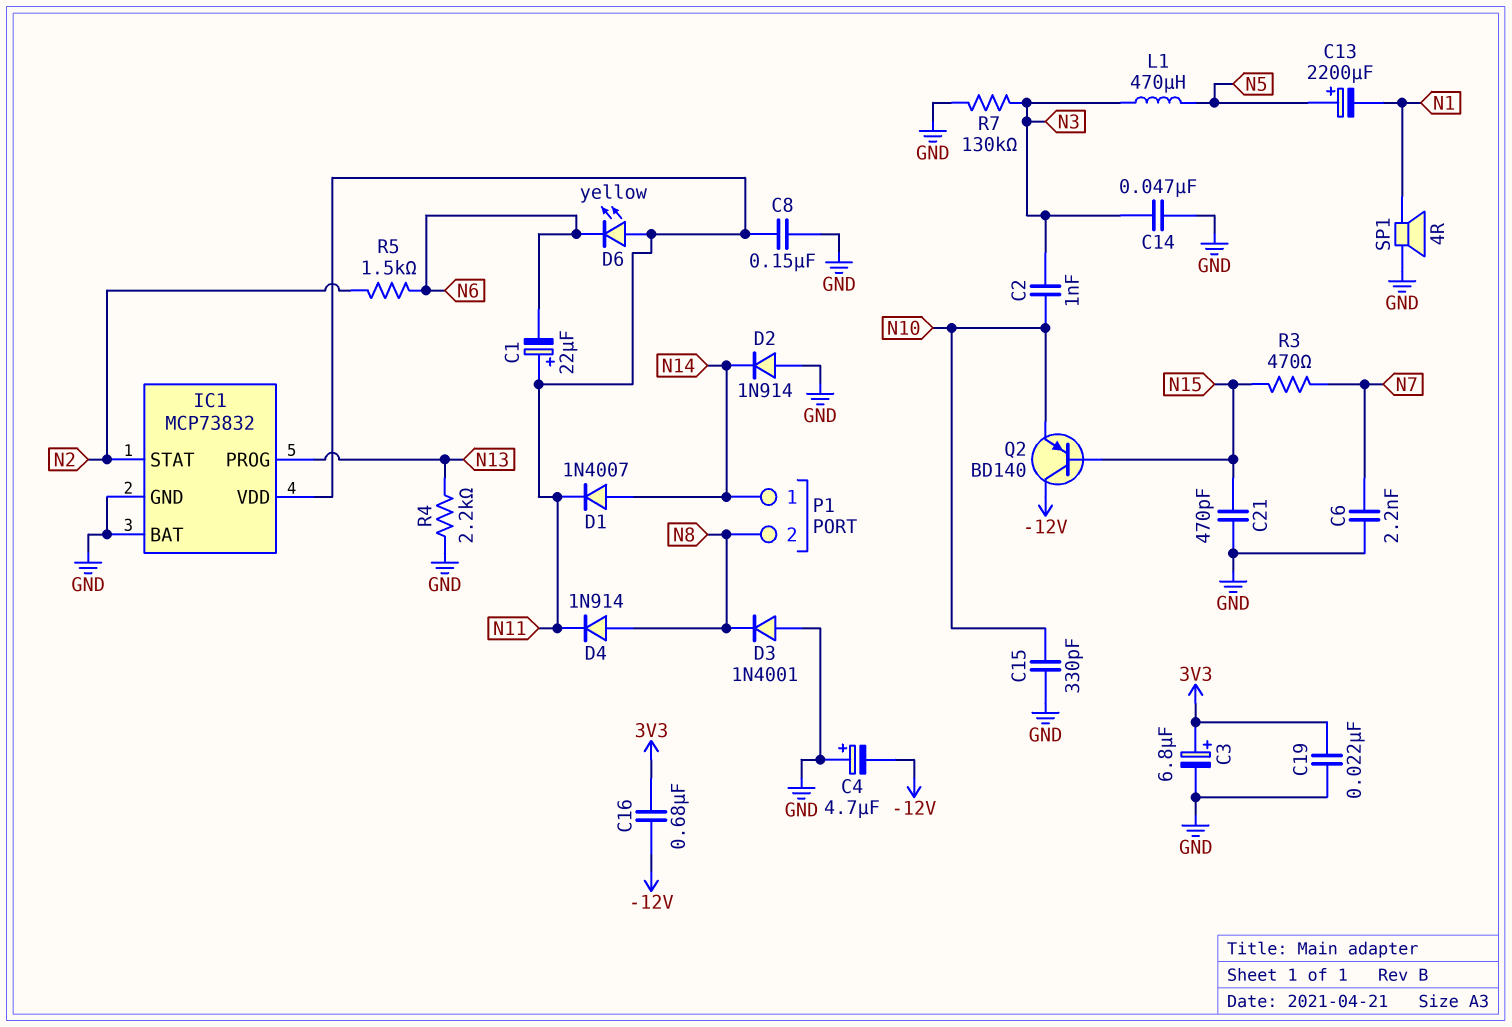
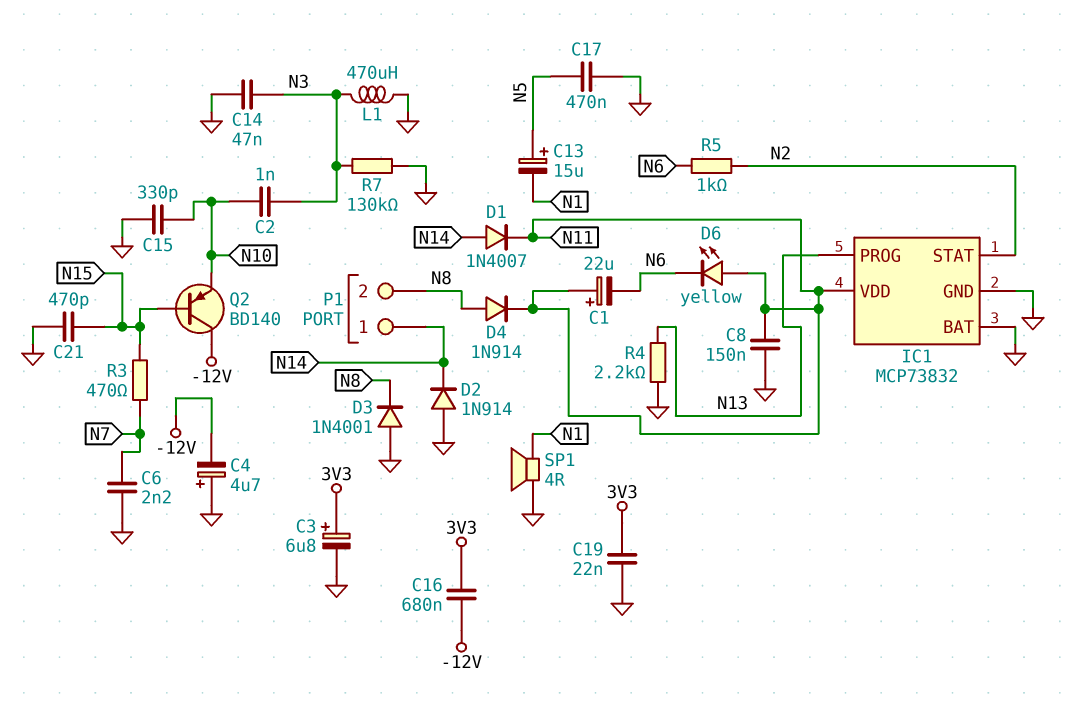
C13: 2200uF (plus N5, minus N1) -> 15uF (plus N5, minus N1)
C17: none -> 470nF (GND, N5)
L1: 470uH (N3, N5) -> 470uH (GND, N3)
R5: 1.5k (N2, N6) -> 1k (N2, N6)

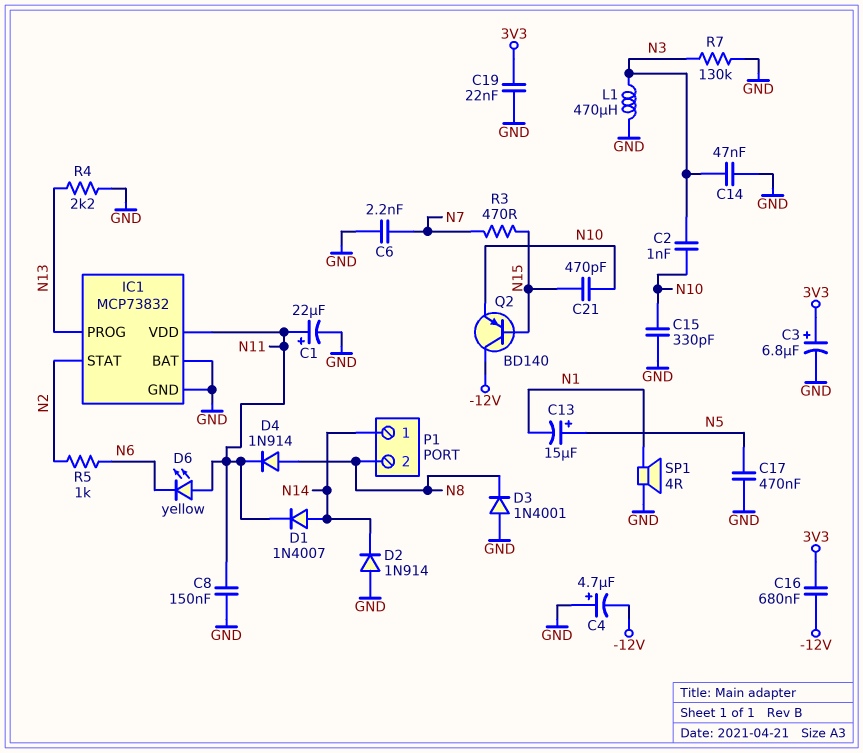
C1: 22uF (plus N11, minus N6) -> 22uF (plus N11, minus GND)
C21: 470pF (GND, N15) -> 470pF (N10, N15)

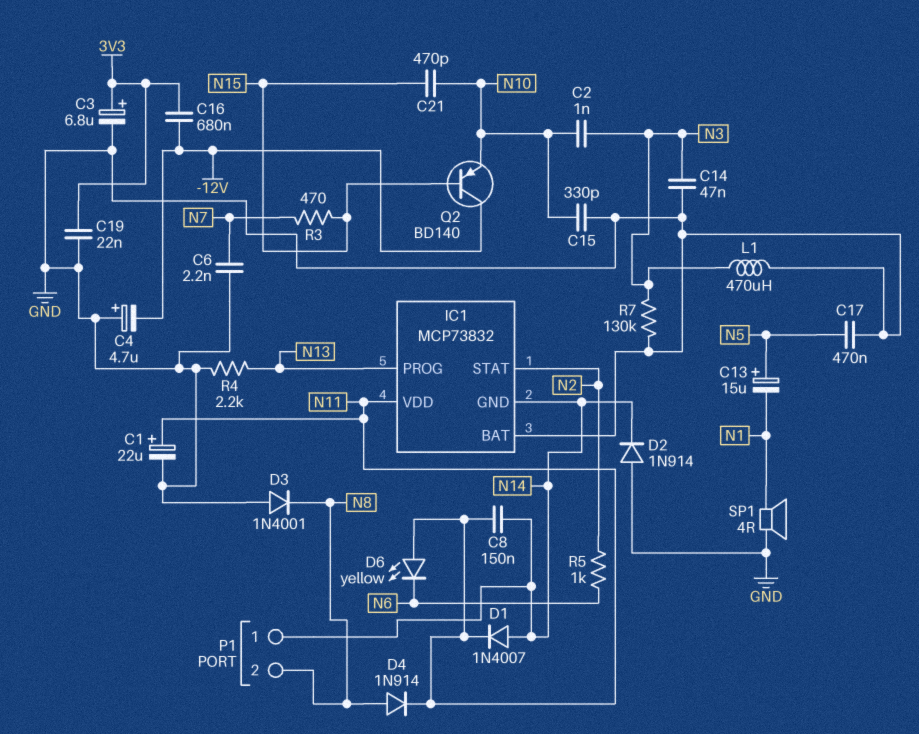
C8: 150nF (GND, N11) -> 150nF (N11, N14)
IC1 pin GND: GND -> N14

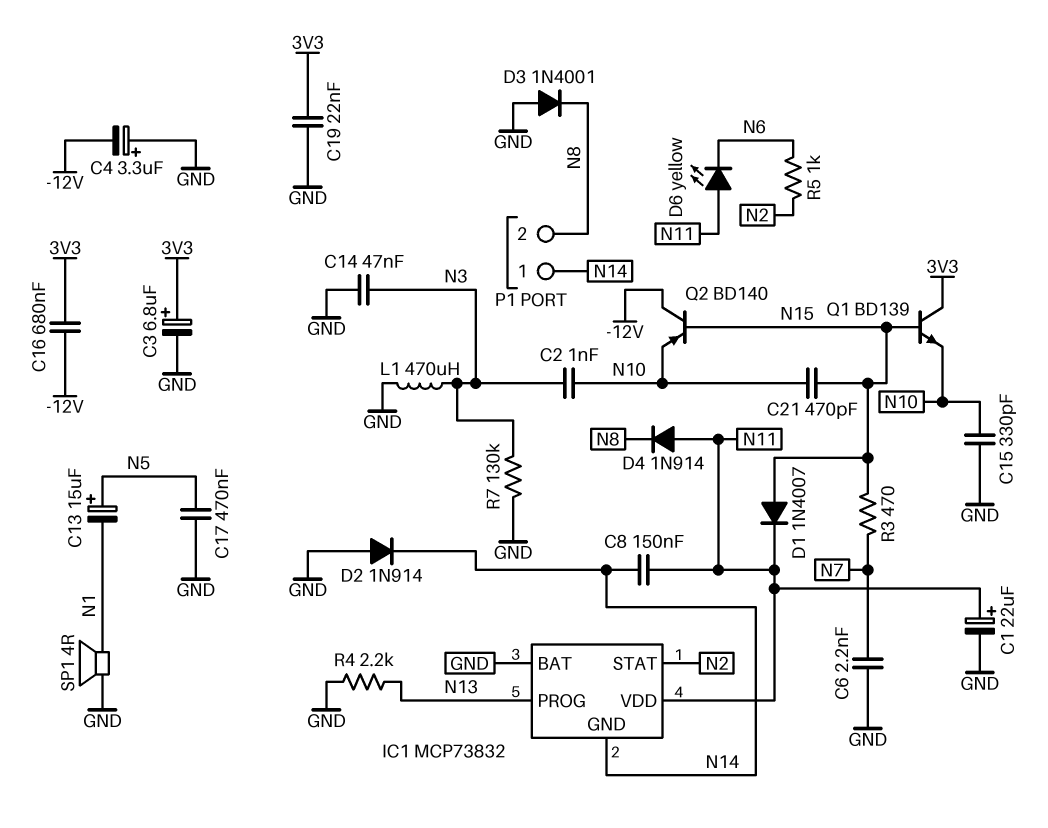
C4: 4.7uF (plus GND, minus -12V) -> 3.3uF (plus GND, minus -12V)
D1: diode 1N4007 (A N14, K N11) -> diode 1N4007 (A N15, K N11)
D4: diode 1N914 (A N8, K N11) -> diode 1N914 (A N11, K N8)
Q1: none -> NPN BD139 (B N15, C 3V3, E N10)

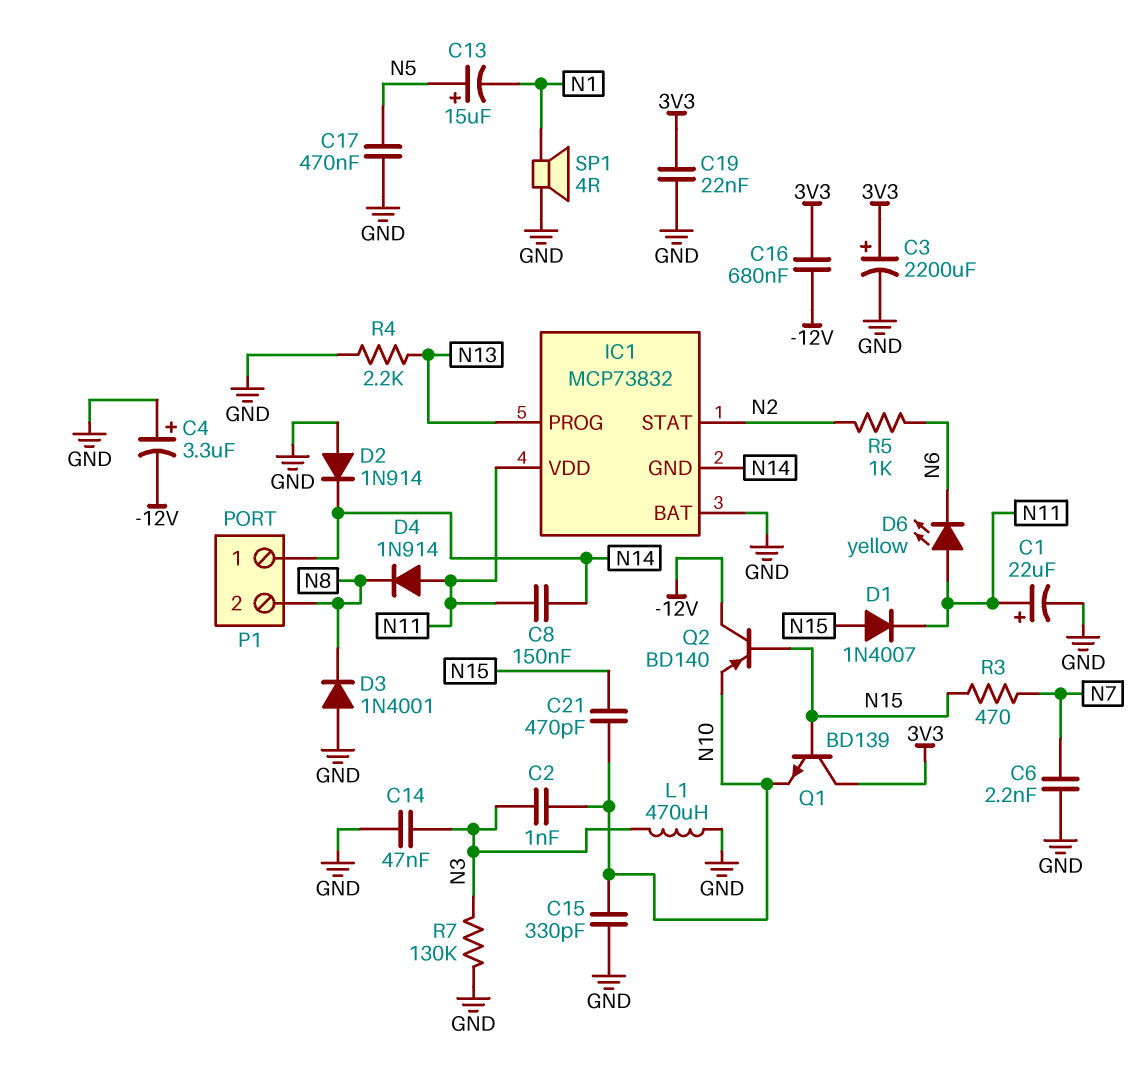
C3: 6.8uF (plus 3V3, minus GND) -> 2200uF (plus 3V3, minus GND)

